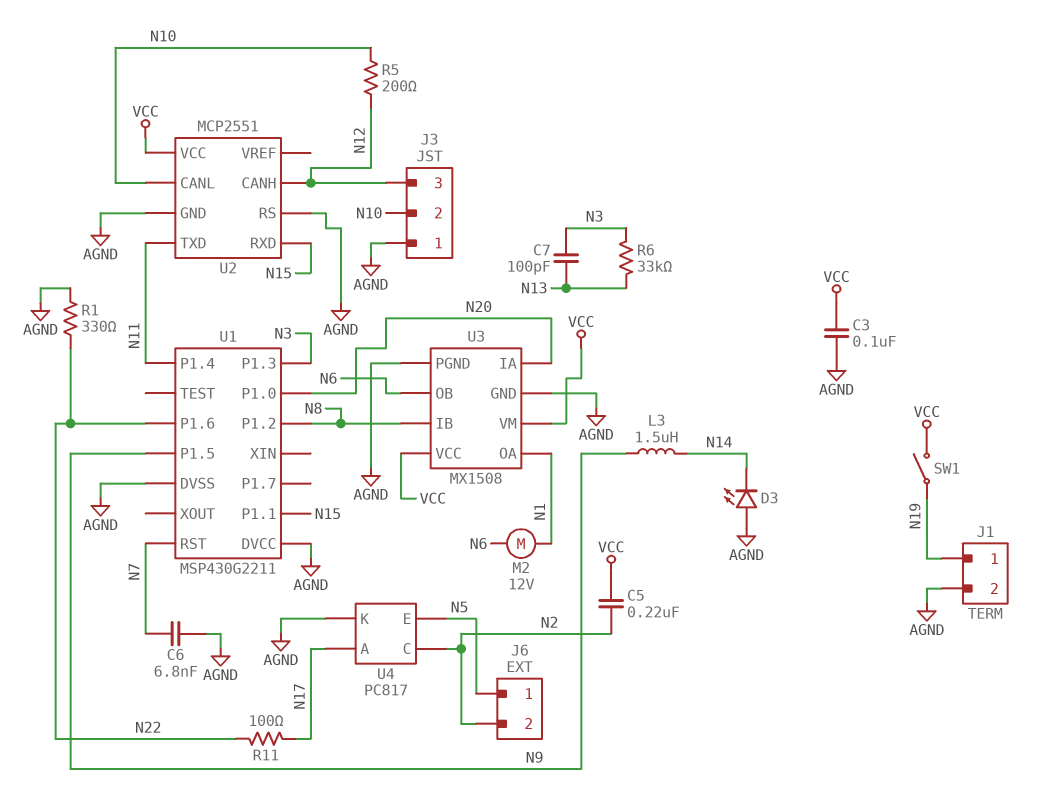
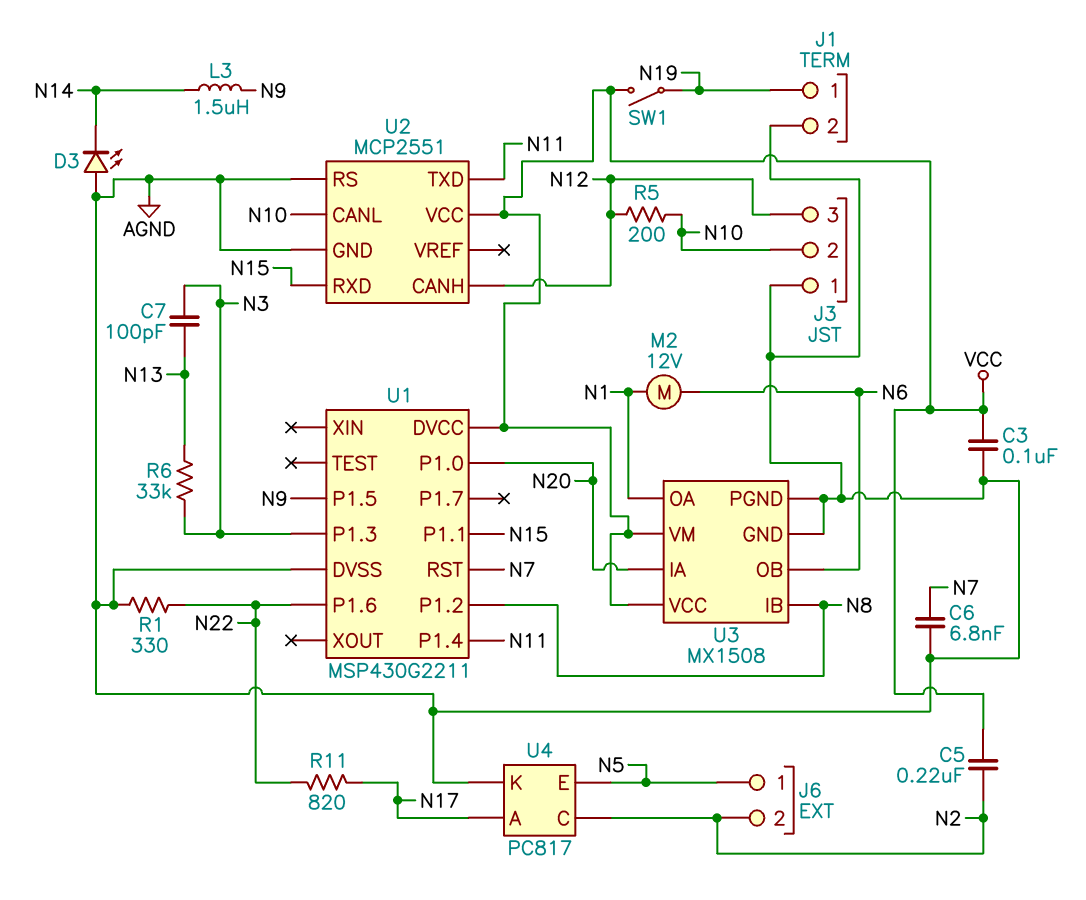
R11: 100 (N17, N22) -> 820 (N17, N22)
U1 pin DVCC: AGND -> VCC

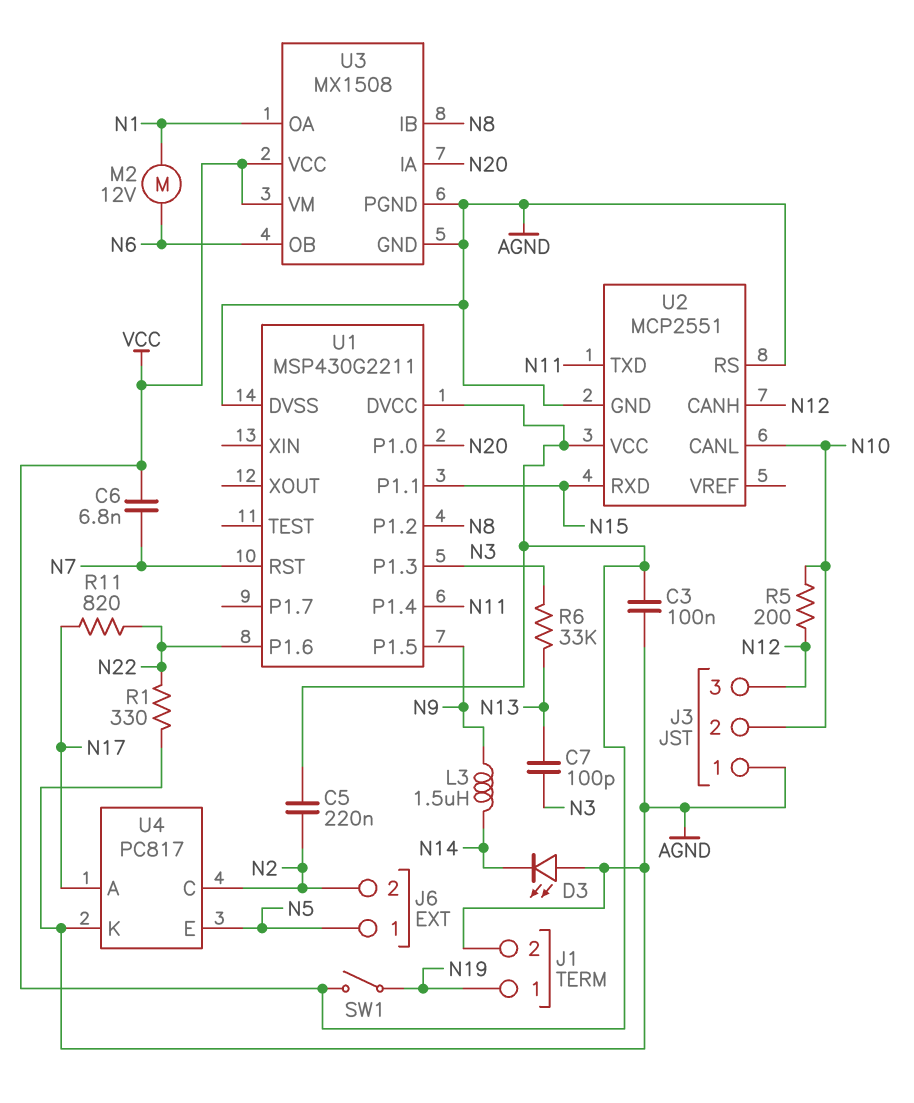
C6: 6.8nF (AGND, N7) -> 6.8nF (N7, VCC)

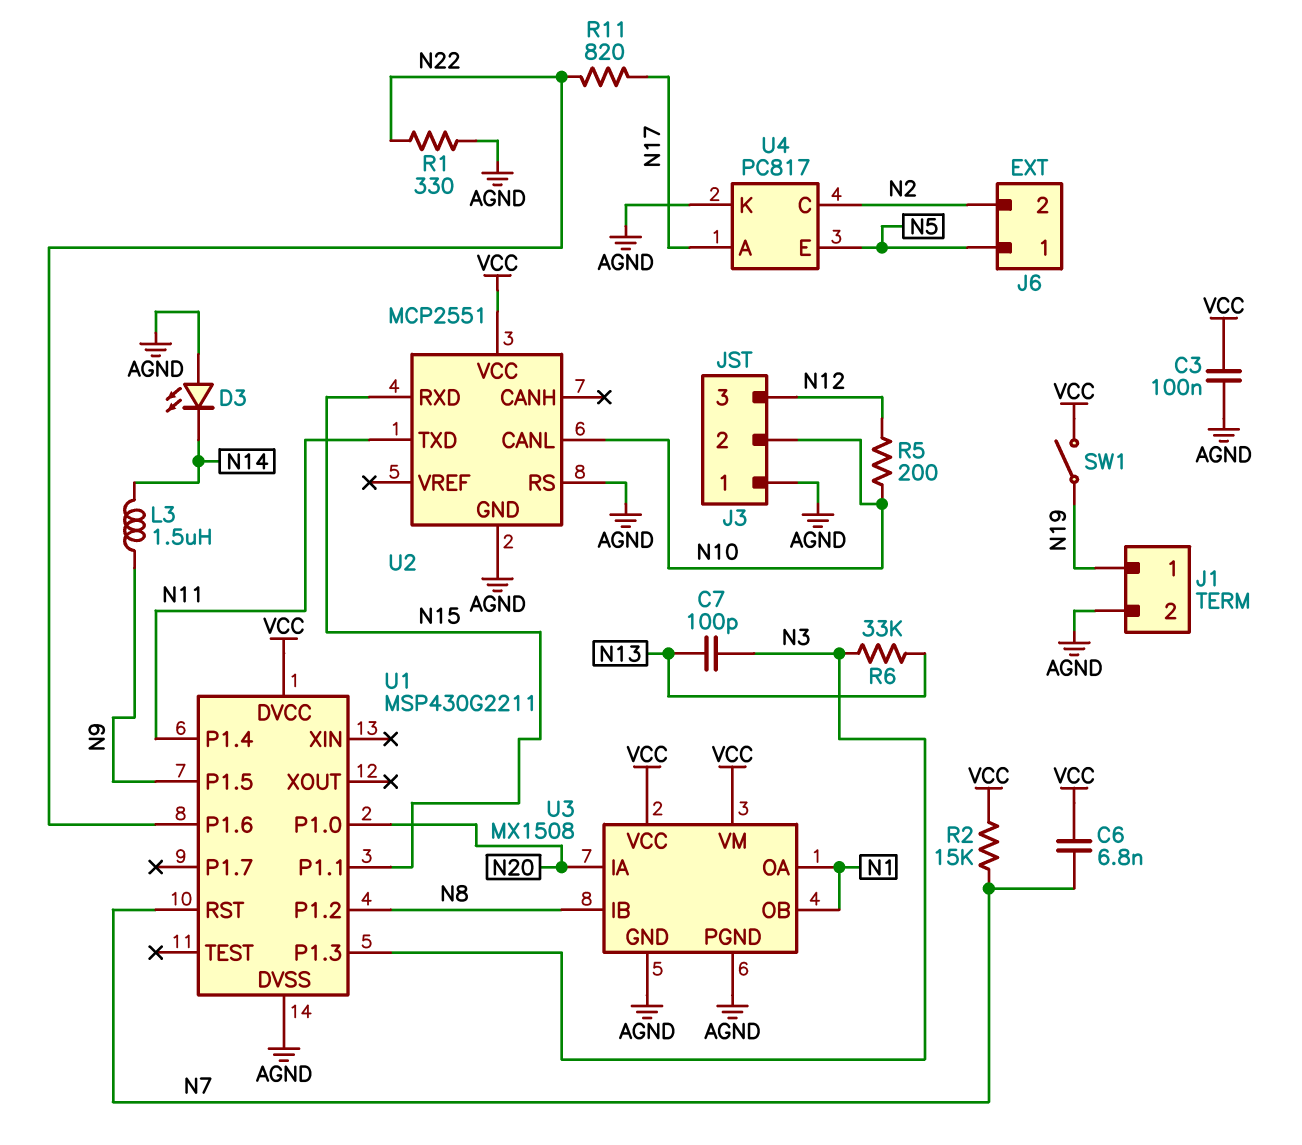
C5: 220nF (N2, VCC) -> none
M2: motor 12V (N1, N6) -> none
R2: none -> 15k (N7, VCC)
U2 pin CANH: N12 -> none
U3 pin OB: N6 -> N1

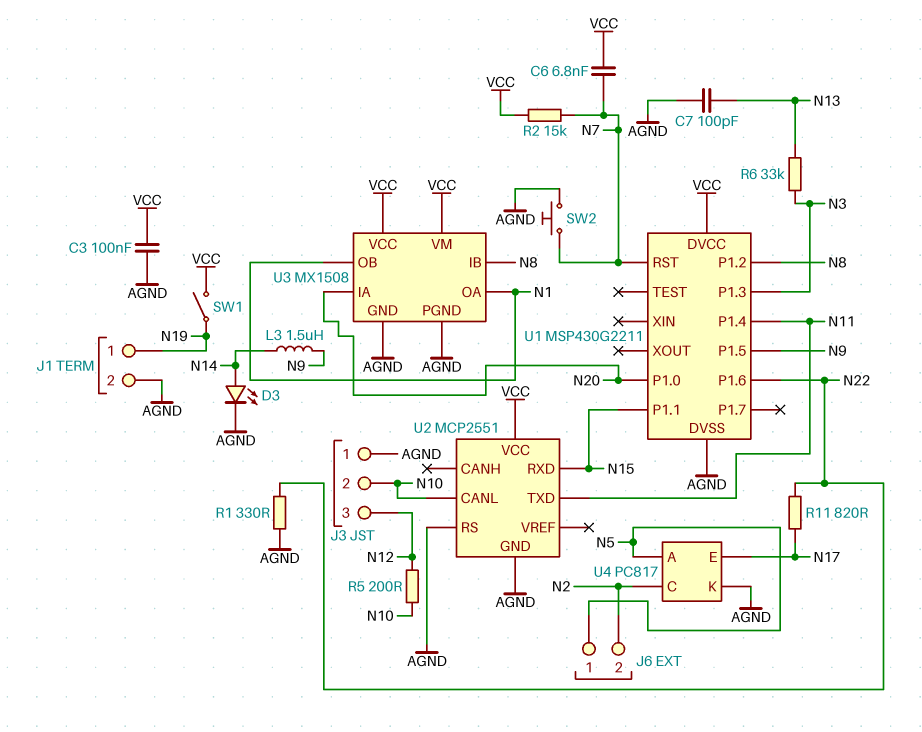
C7: 100pF (N3, N13) -> 100pF (AGND, N13)
D3: LED (A AGND, K N14) -> LED (A N14, K AGND)
SW2: none -> button (AGND, N7)
U4 pin A: N17 -> N5
U4 pin E: N5 -> N17

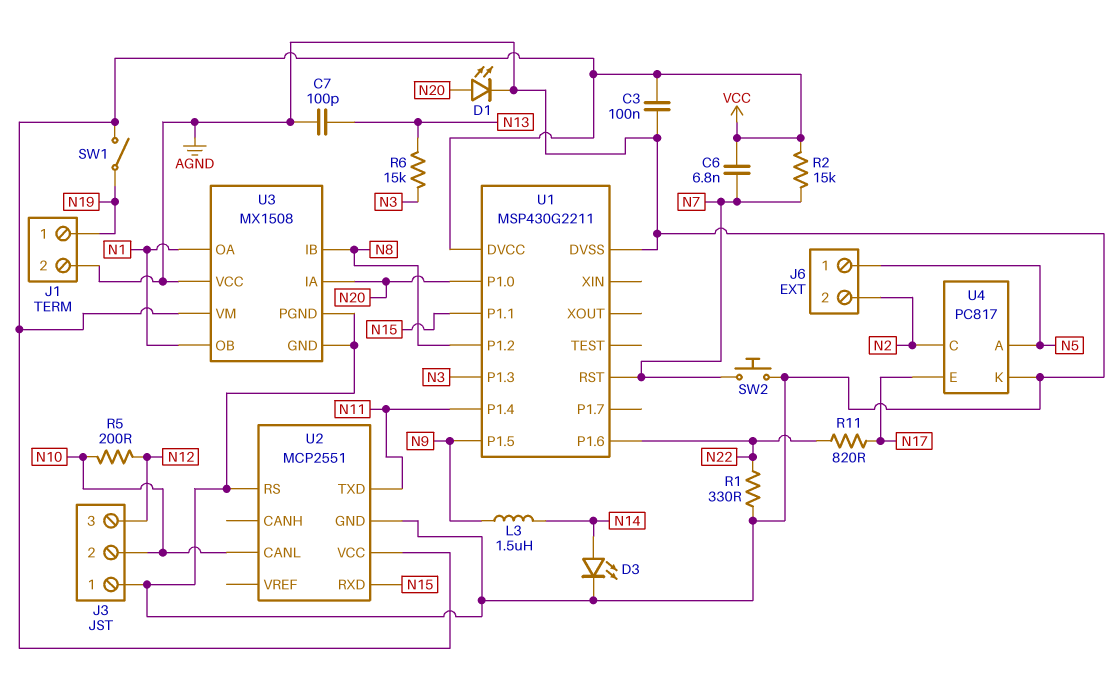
D1: none -> LED (A N20, K AGND)
R6: 33k (N3, N13) -> 15k (N3, N13)
U3 pin VCC: VCC -> AGND

